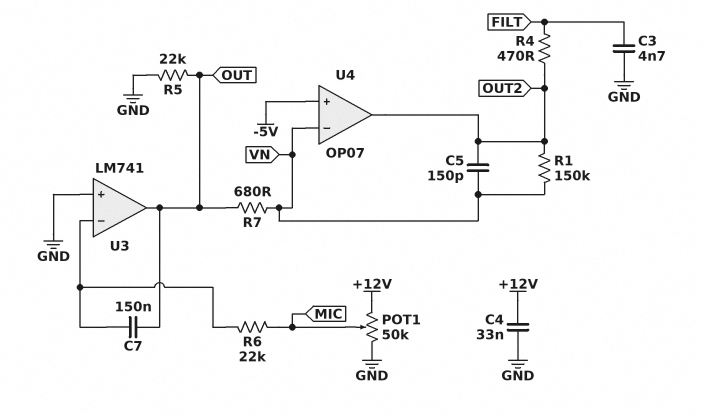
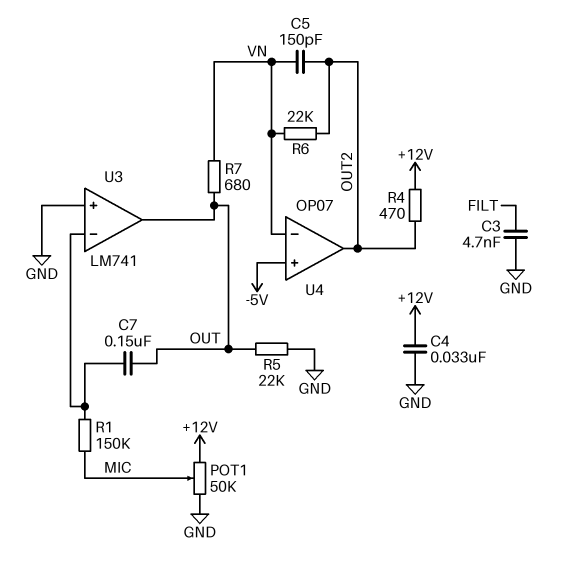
R1: 150k (OUT2, VN) -> 150k (MIC, U3/in-)
R4: 470 (FILT, OUT2) -> 470 (+12V, OUT2)
R6: 22k (MIC, U3/in-) -> 22k (OUT2, VN)

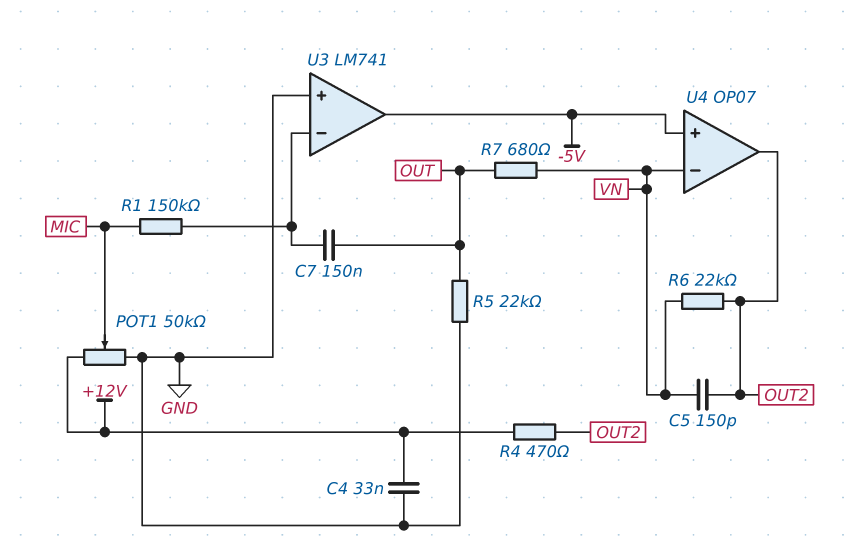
C3: 4.7nF (FILT, GND) -> none
U3 pin out: OUT -> -5V

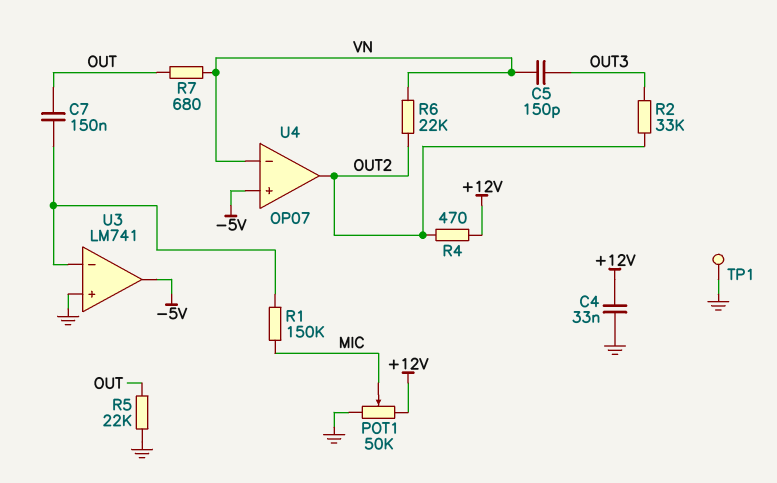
C5: 150pF (OUT2, VN) -> 150pF (OUT3, VN)
R2: none -> 33k (OUT2, OUT3)
TP1: none -> test point (GND)

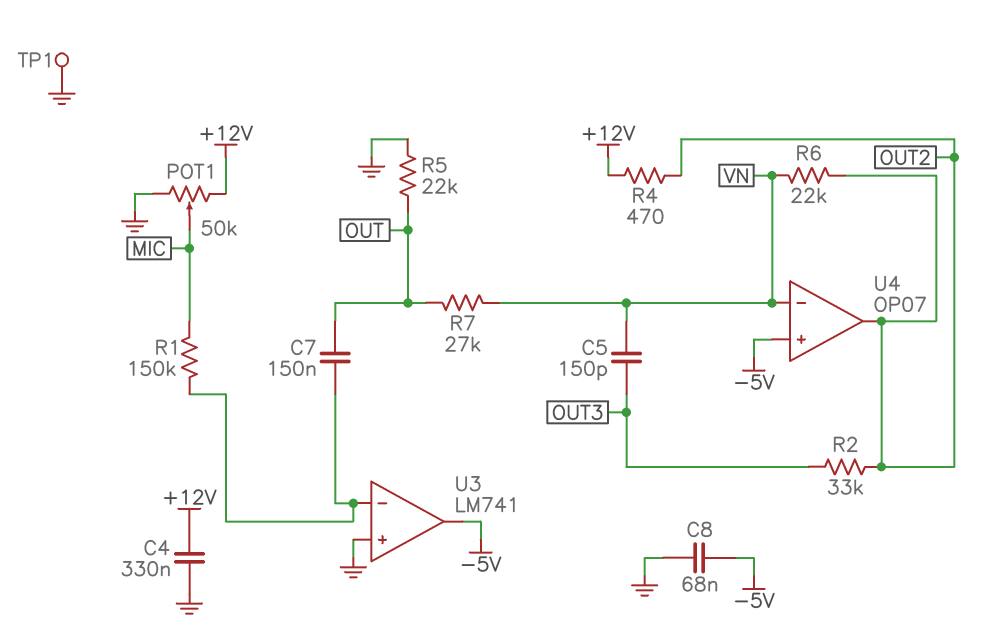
C4: 33nF (+12V, GND) -> 330nF (+12V, GND)
C8: none -> 68nF (-5V, GND)
R7: 680 (OUT, VN) -> 27k (OUT, VN)

